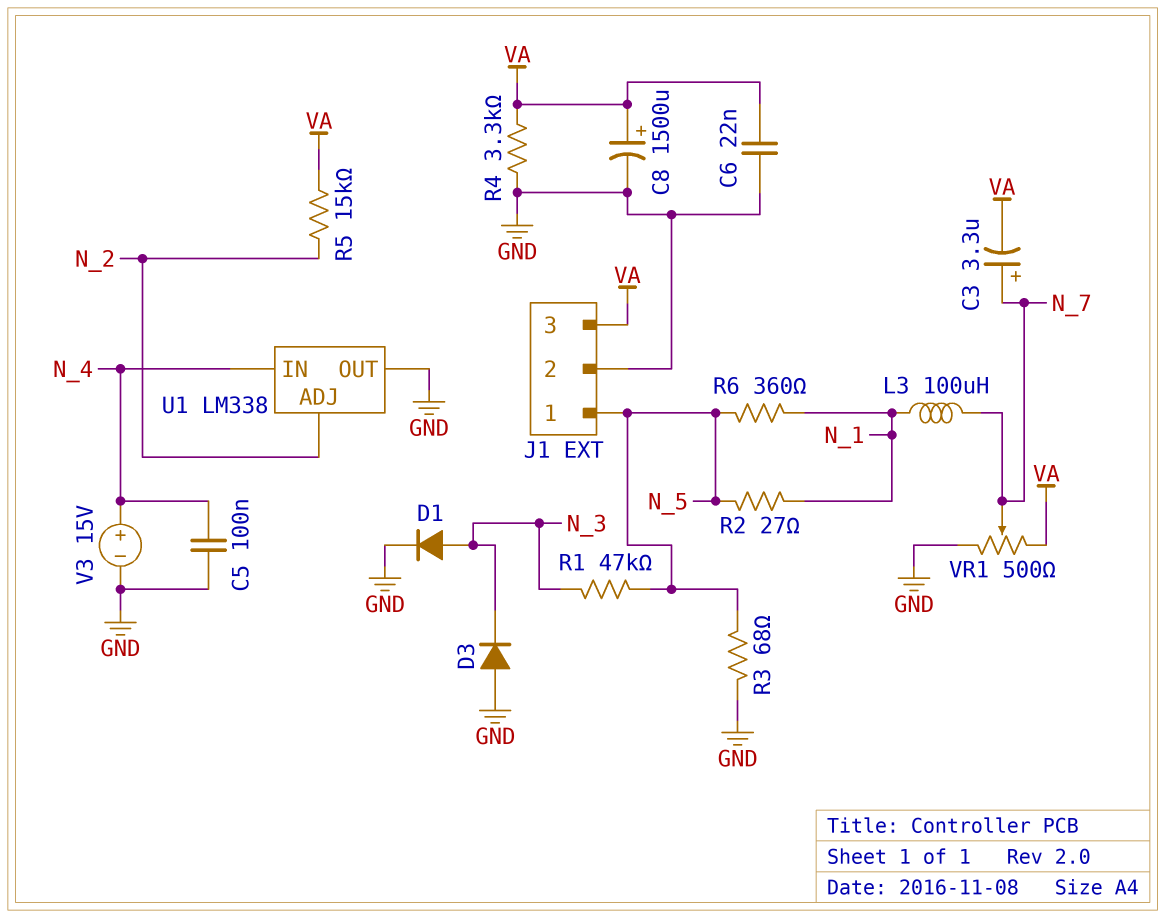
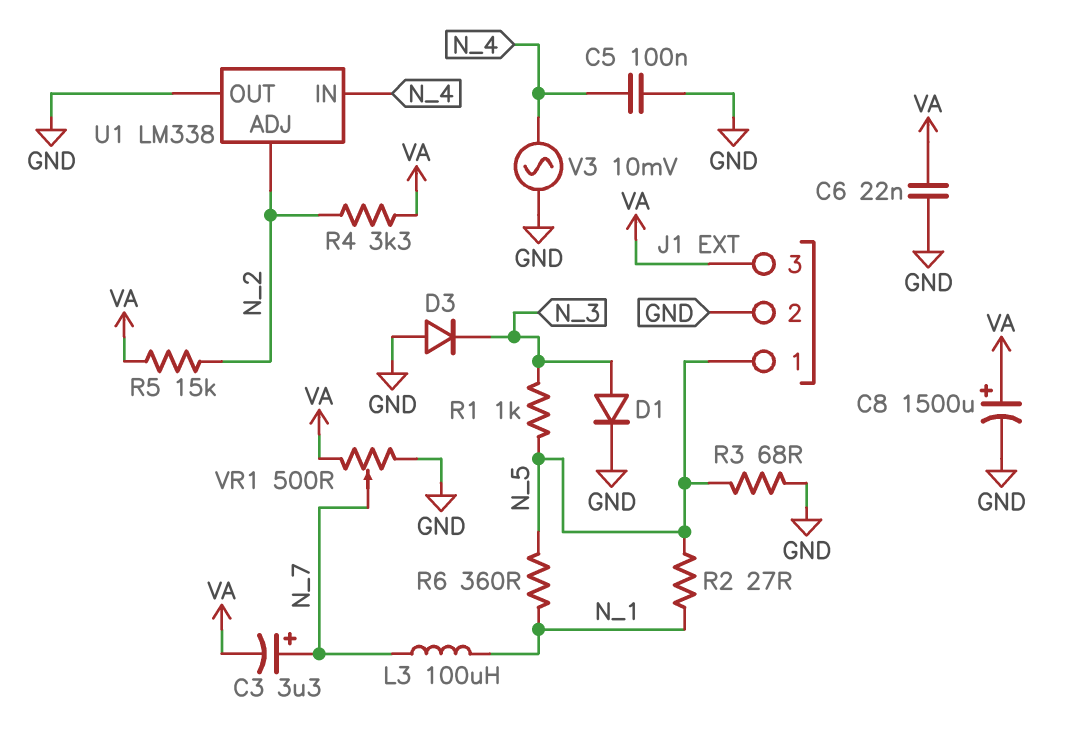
R1: 47k (N_3, N_5) -> 1k (N_3, N_5)
R4: 3.3k (GND, VA) -> 3.3k (N_2, VA)
V3: 15V (plus N_4, minus GND) -> AC 10mV (GND, N_4)

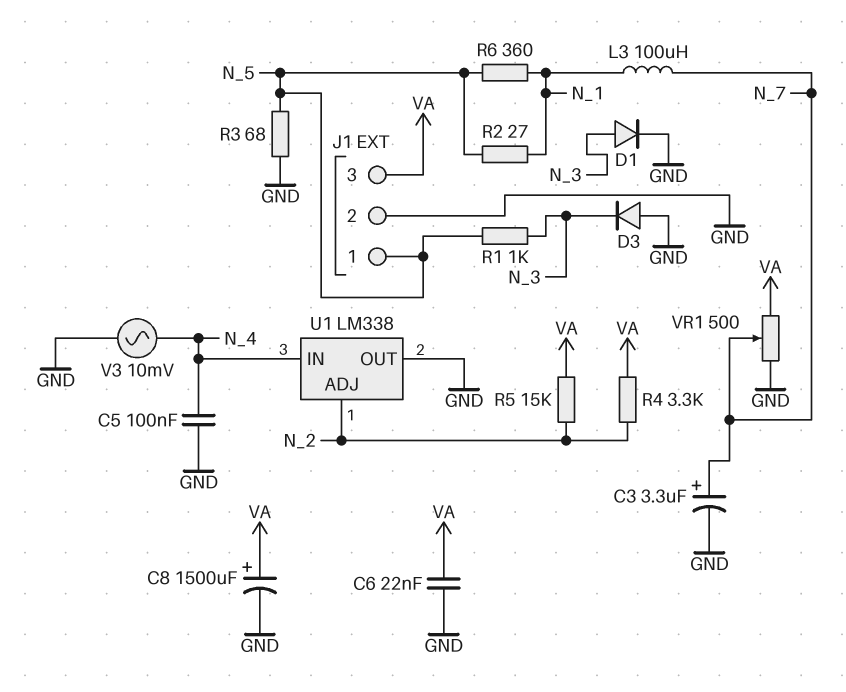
C3: 3.3uF (plus N_7, minus VA) -> 3.3uF (plus N_7, minus GND)

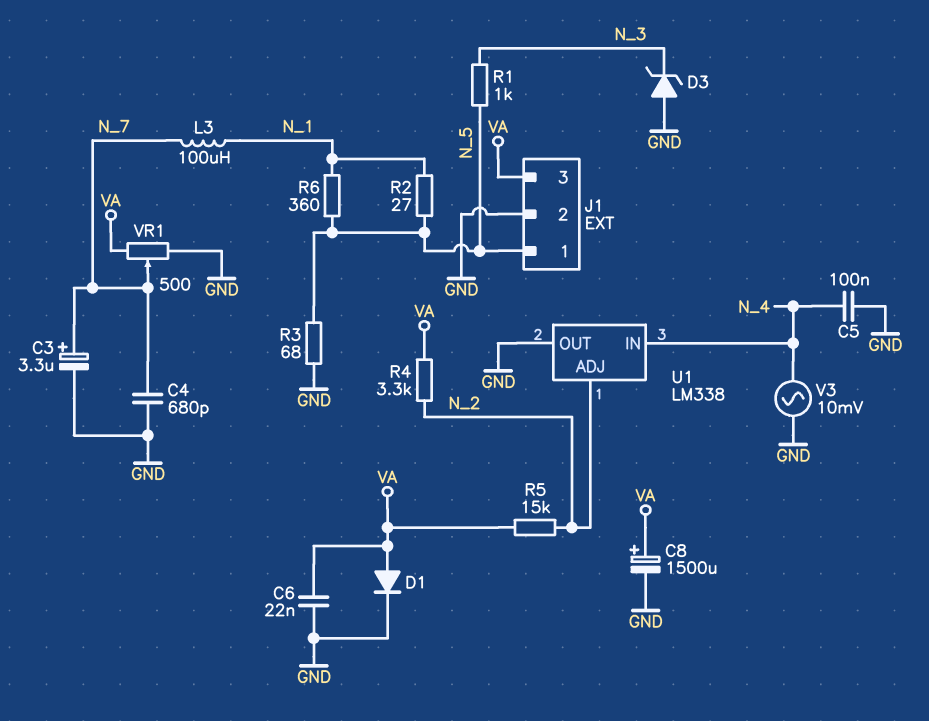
C4: none -> 680pF (GND, N_7)
D1: diode (A N_3, K GND) -> diode (A VA, K GND)
D3: diode (A GND, K N_3) -> zener (A GND, K N_3)

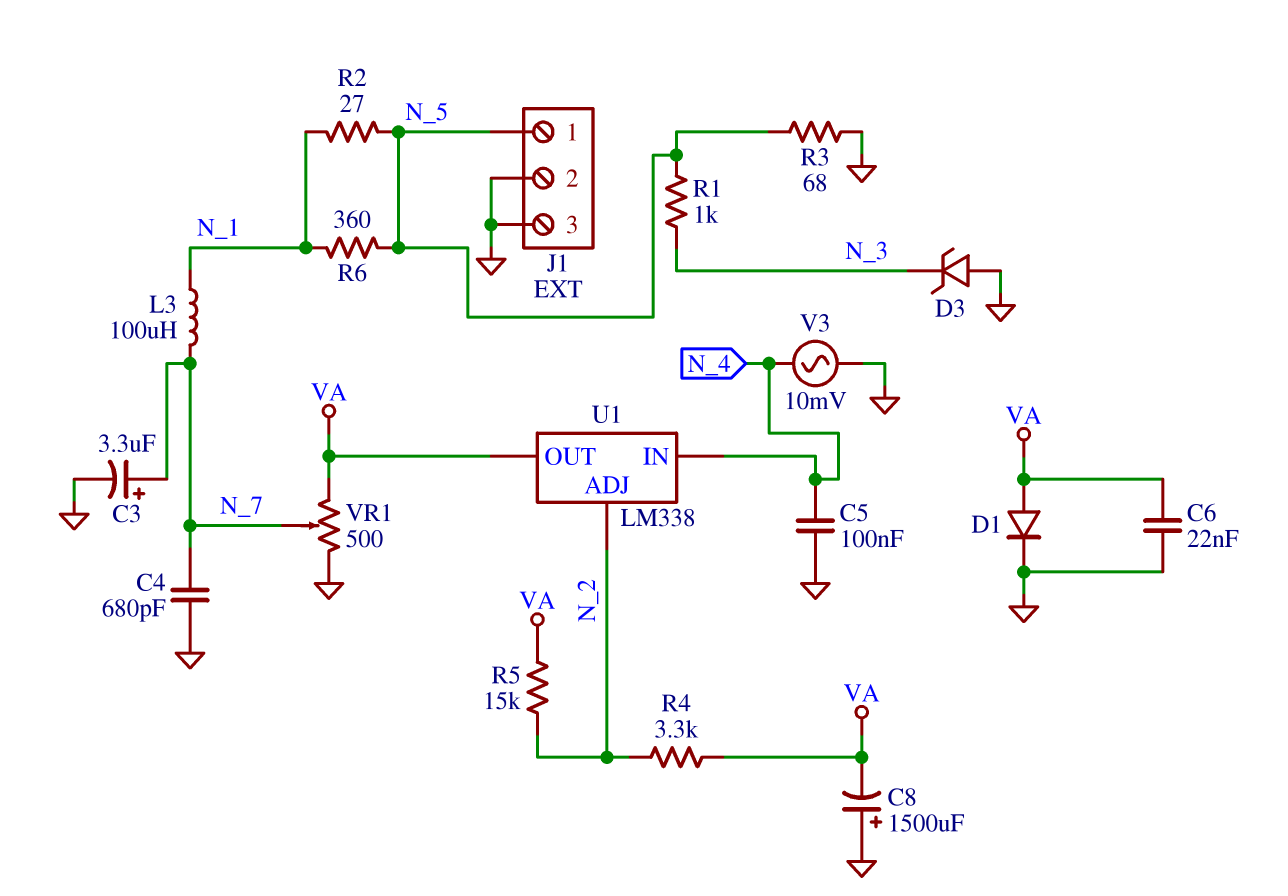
C8: 1500uF (plus VA, minus GND) -> 1500uF (plus GND, minus VA)
J1 pin 3: VA -> GND
U1 pin OUT: GND -> VA

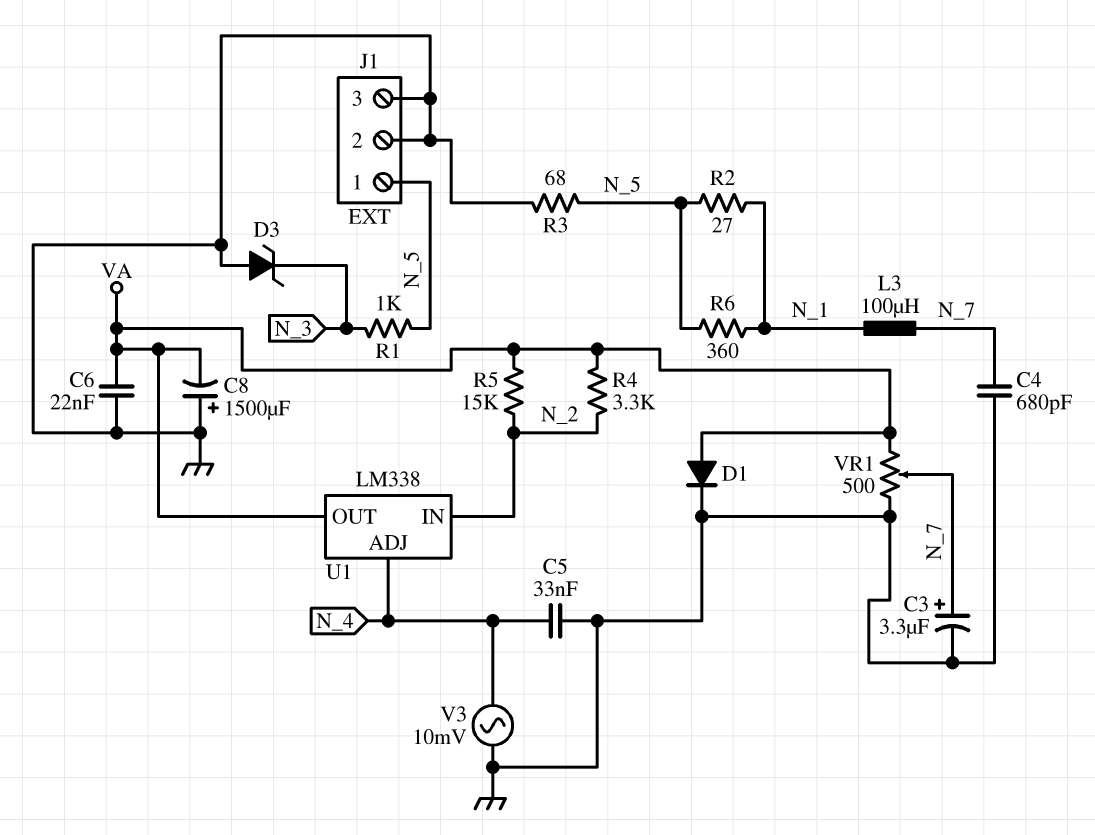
C5: 100nF (GND, N_4) -> 33nF (GND, N_4)
U1 pin ADJ: N_2 -> N_4
U1 pin IN: N_4 -> N_2

